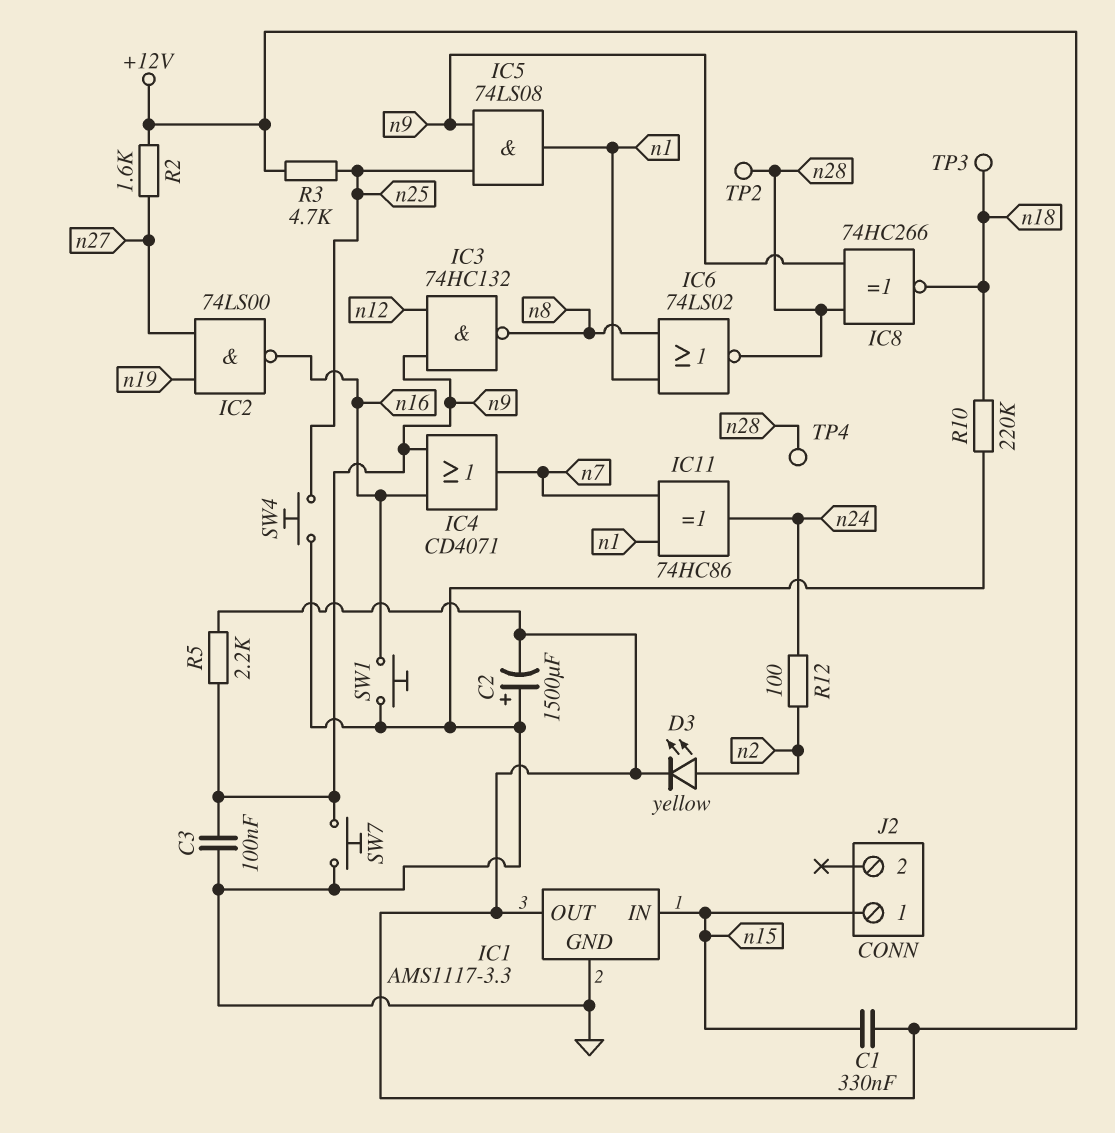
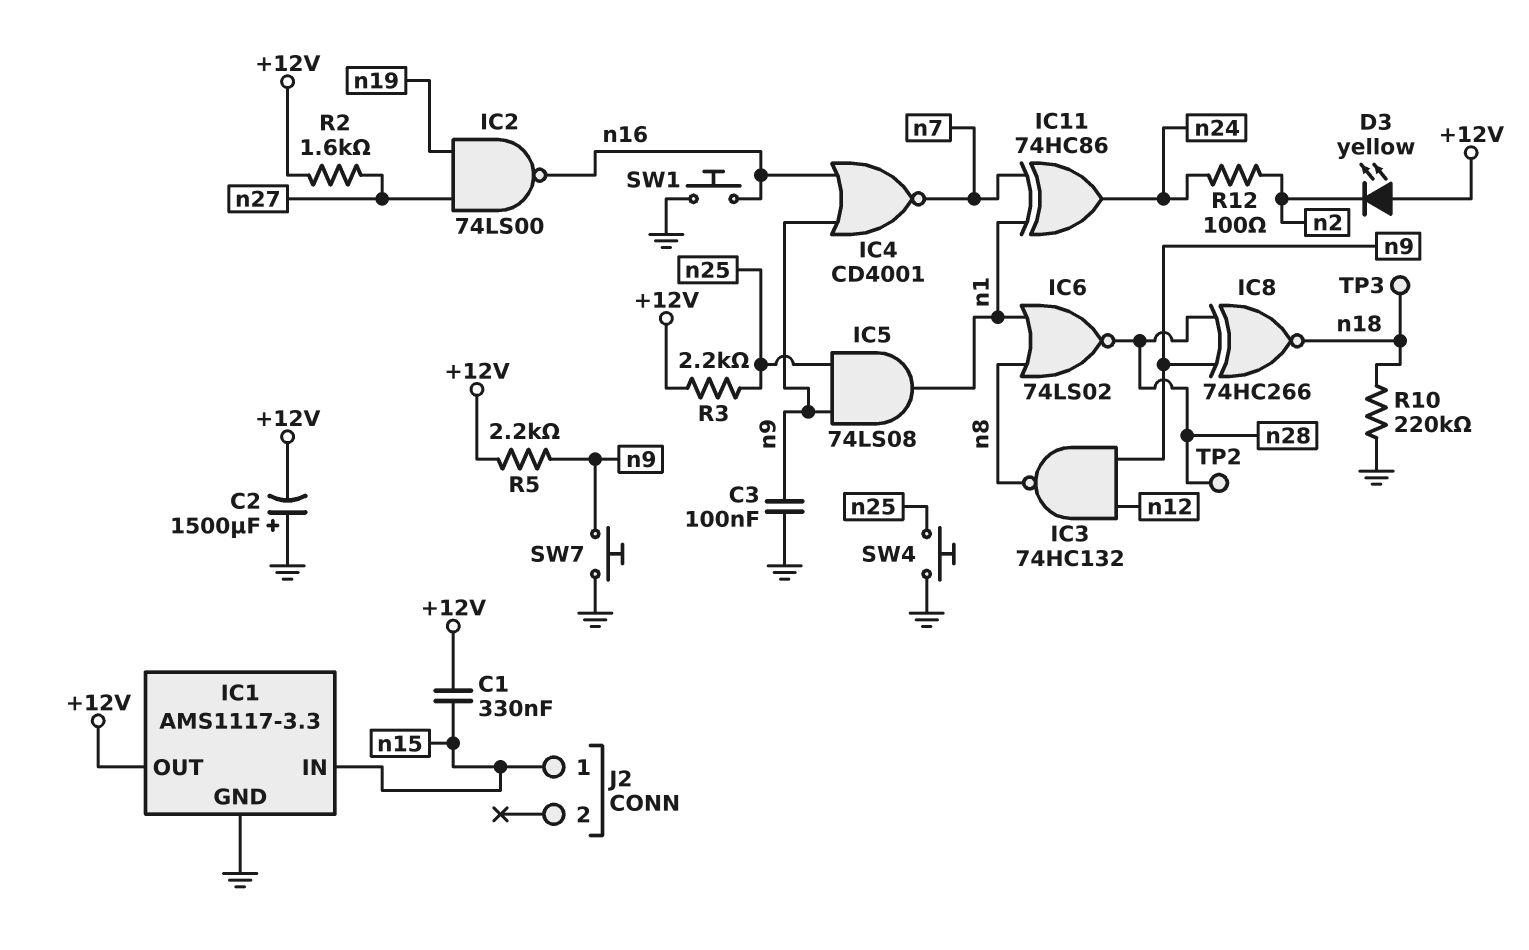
D3: LED yellow (A n2, K +12V) -> LED yellow (A +12V, K n2)
IC4: OR CD4071 (in n9, in n16, out n7) -> NOR CD4001 (in n9, in n16, out n7)
R3: 4.7k (+12V, n25) -> 2.2k (+12V, n25)
TP4: test point (n28) -> none

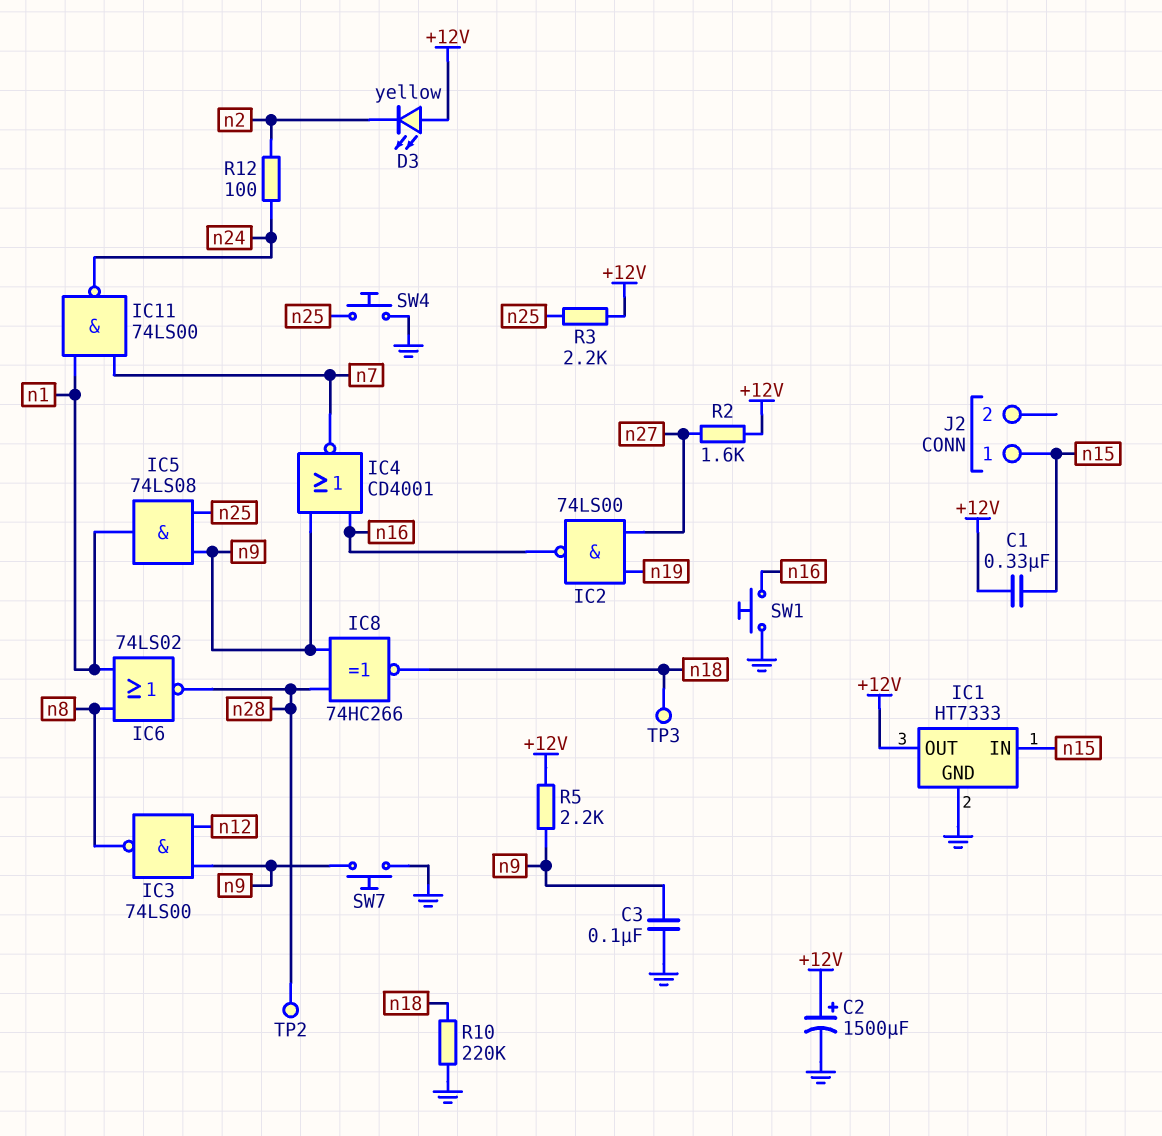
C2: 1500uF (plus GND, minus +12V) -> 1500uF (plus +12V, minus GND)
IC1: AMS1117-3.3 -> HT7333
IC3: NAND 74HC132 (in n9, in n12, out n8) -> NAND 74LS00 (in n9, in n12, out n8)
IC11: XOR 74HC86 (in n1, in n7, out n24) -> NAND 74LS00 (in n1, in n7, out n24)

